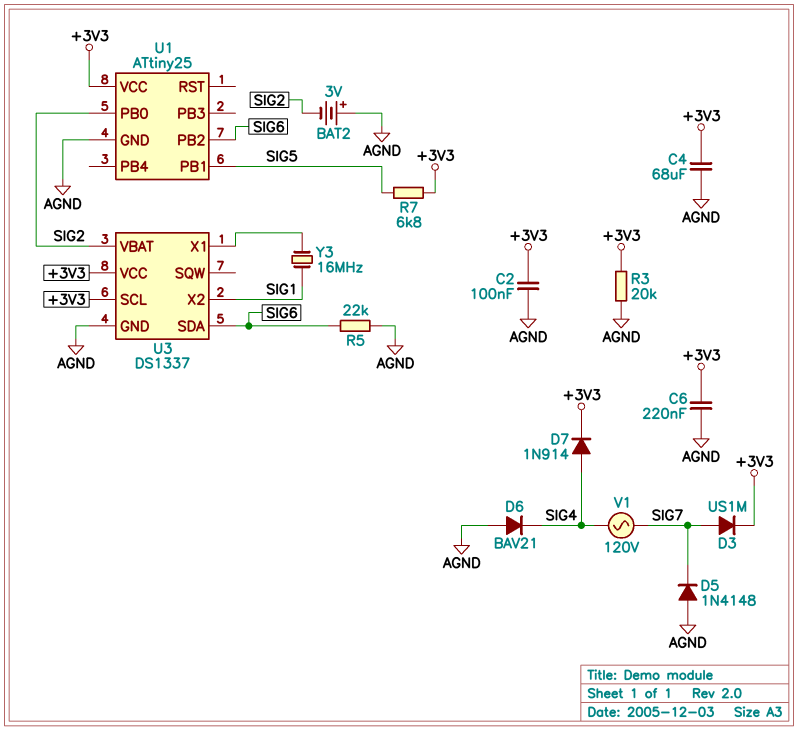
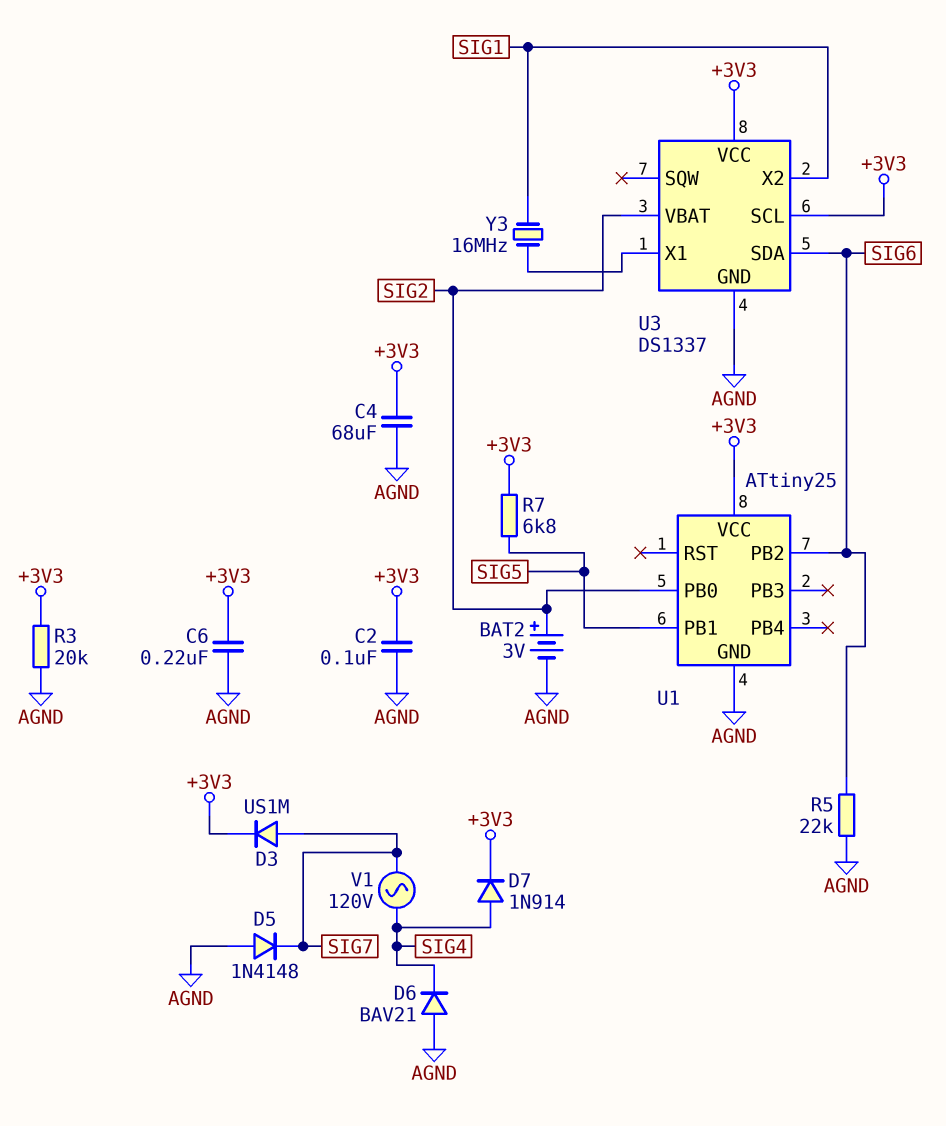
BAT2: 3V (plus AGND, minus SIG2) -> 3V (plus SIG2, minus AGND)

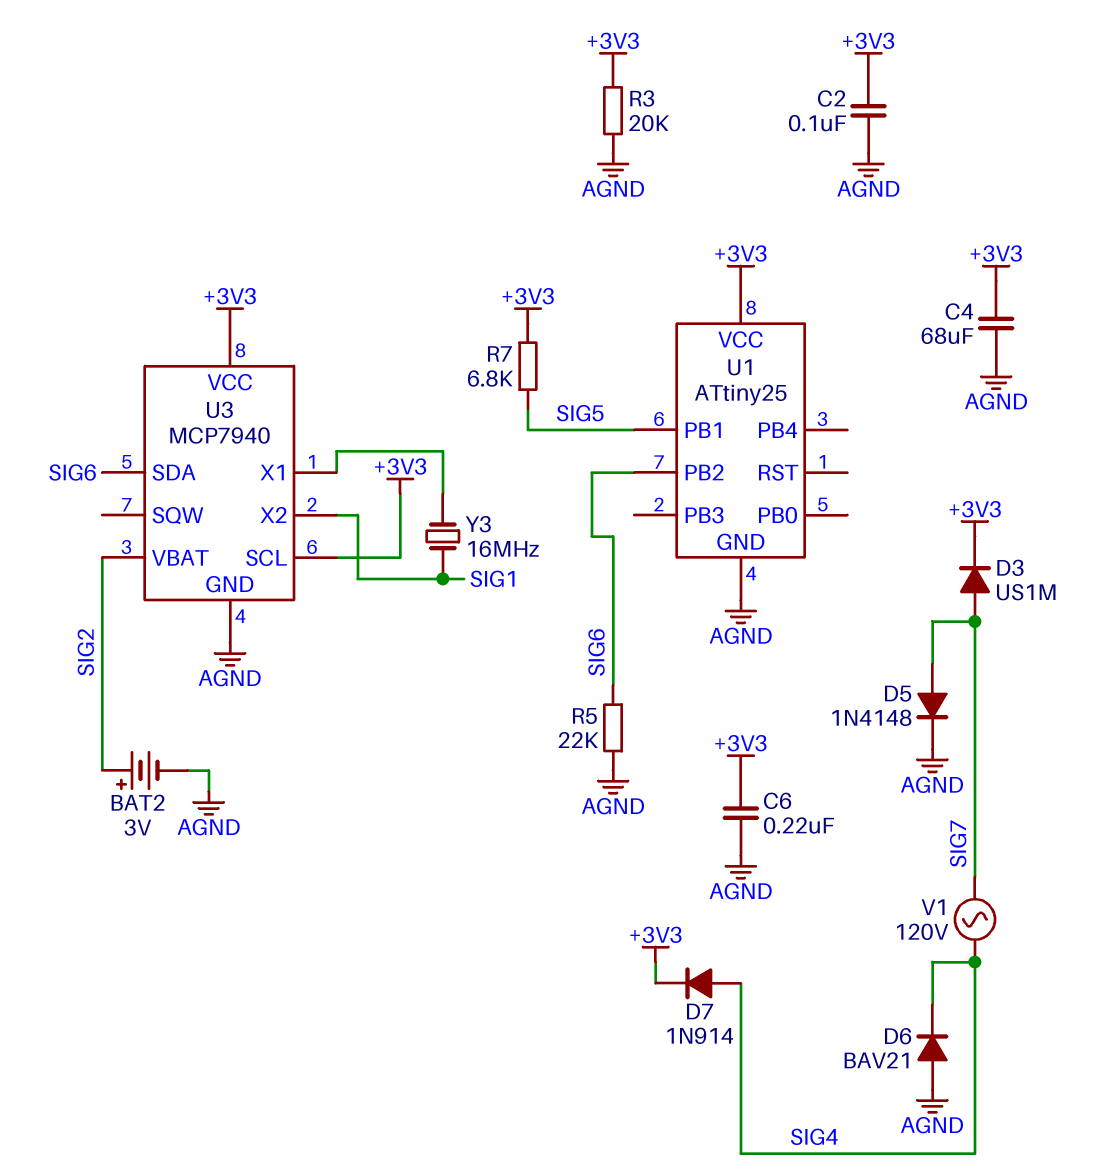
D5: diode 1N4148 (A AGND, K SIG7) -> diode 1N4148 (A SIG7, K AGND)
U1 pin PB0: SIG2 -> none
U3: DS1337 -> MCP7940

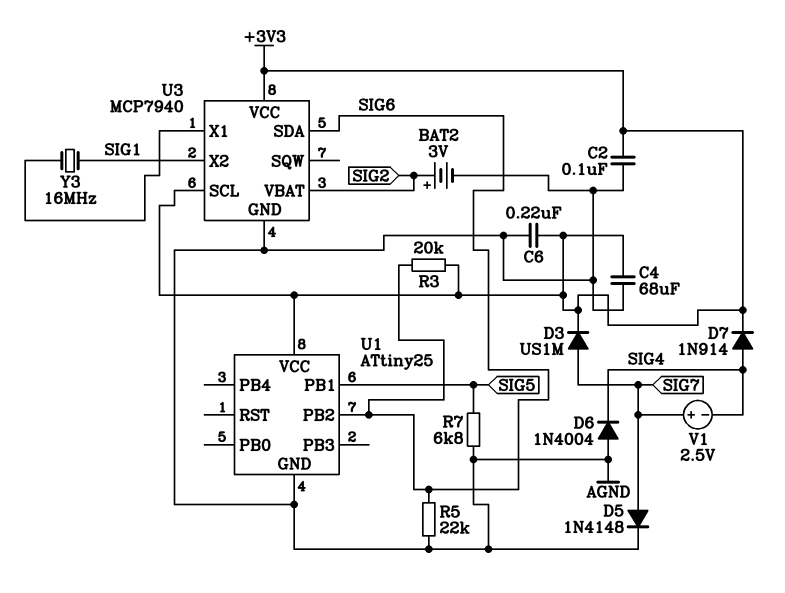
D6: diode BAV21 (A AGND, K SIG4) -> diode 1N4004 (A AGND, K SIG4)
R3: 20k (+3V3, AGND) -> 20k (+3V3, SIG6)
R7: 6.8k (+3V3, SIG5) -> 6.8k (AGND, SIG5)
V1: AC 120V (SIG4, SIG7) -> 2.5V (plus SIG7, minus SIG4)

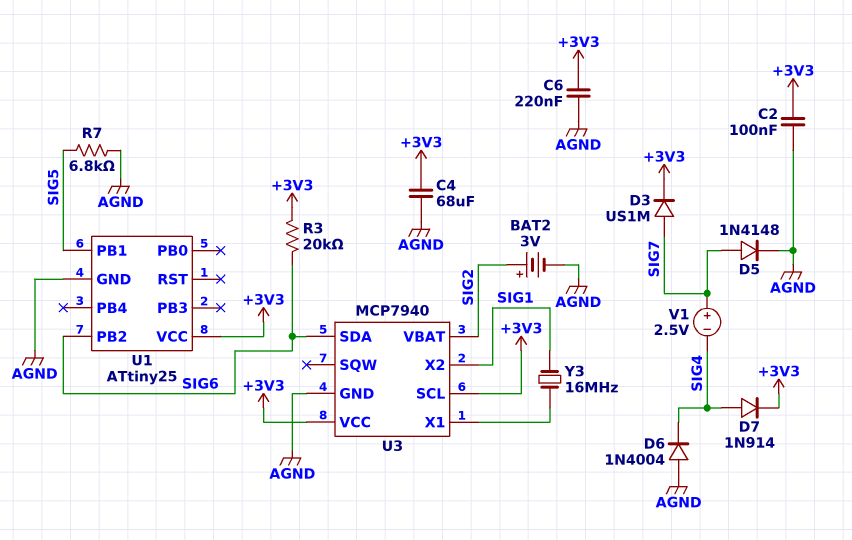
R5: 22k (AGND, SIG6) -> none

